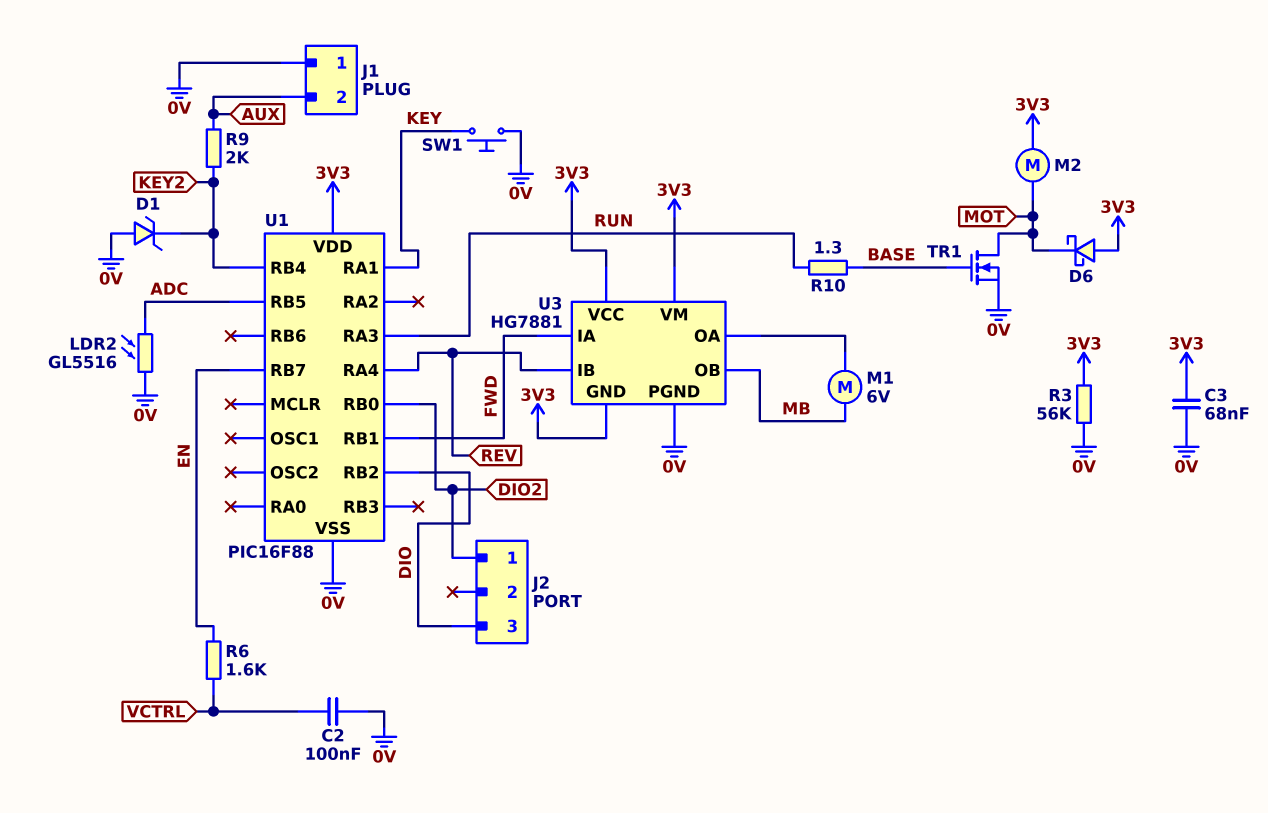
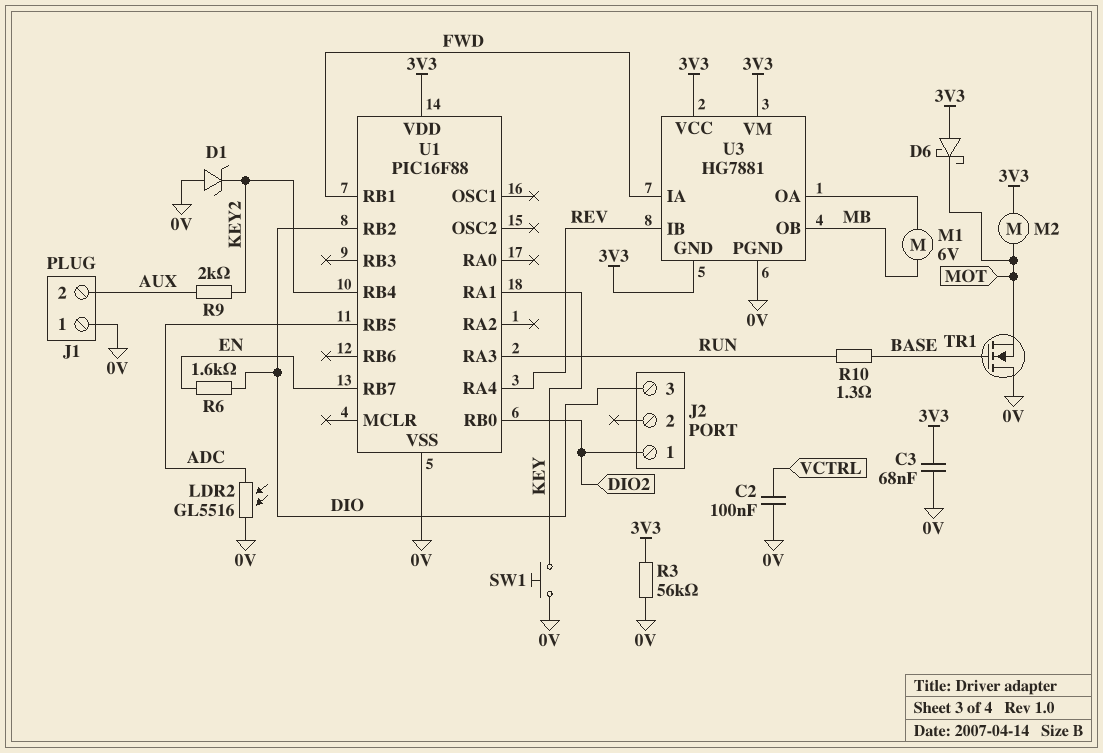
R6: 1.6k (EN, VCTRL) -> 1.6k (DIO, EN)
TR1: NMOS (G BASE, D MOT, S 0V) -> NMOS (G BASE, D 0V, S MOT)

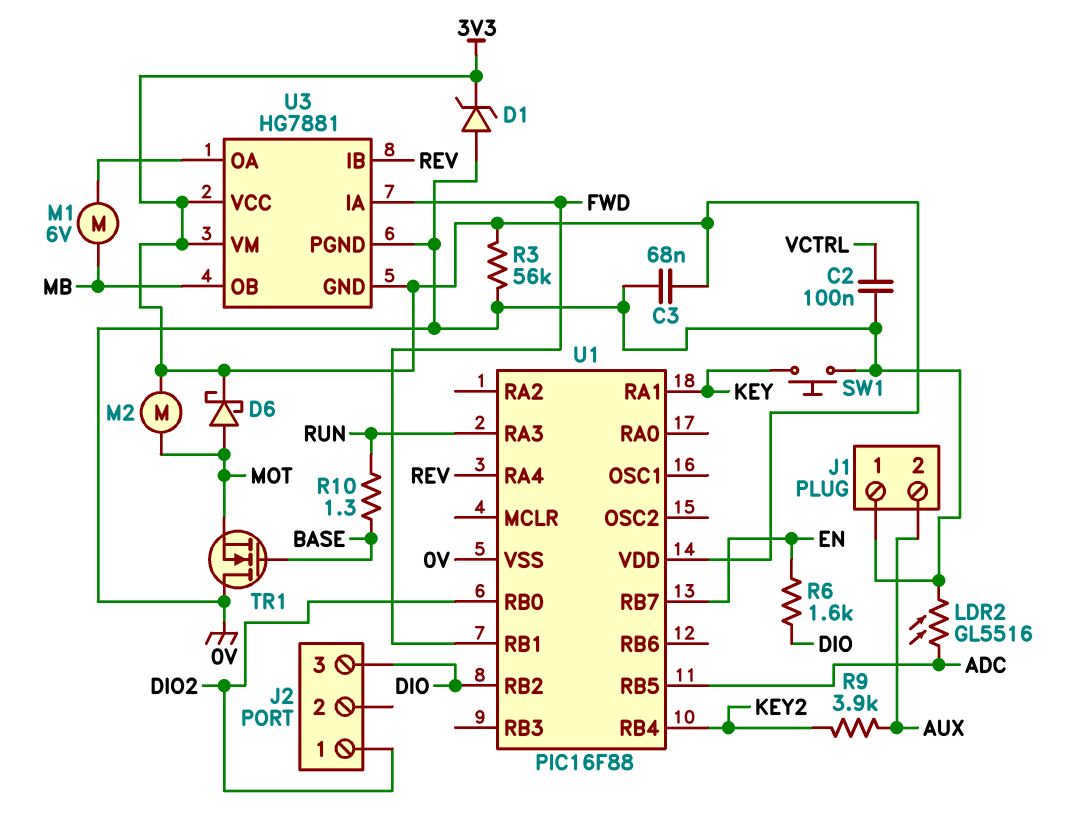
D1: zener (A 0V, K KEY2) -> zener (A 0V, K 3V3)
D6: schottky (A 3V3, K MOT) -> schottky (A MOT, K 3V3)
R9: 2k (AUX, KEY2) -> 3.9k (AUX, KEY2)

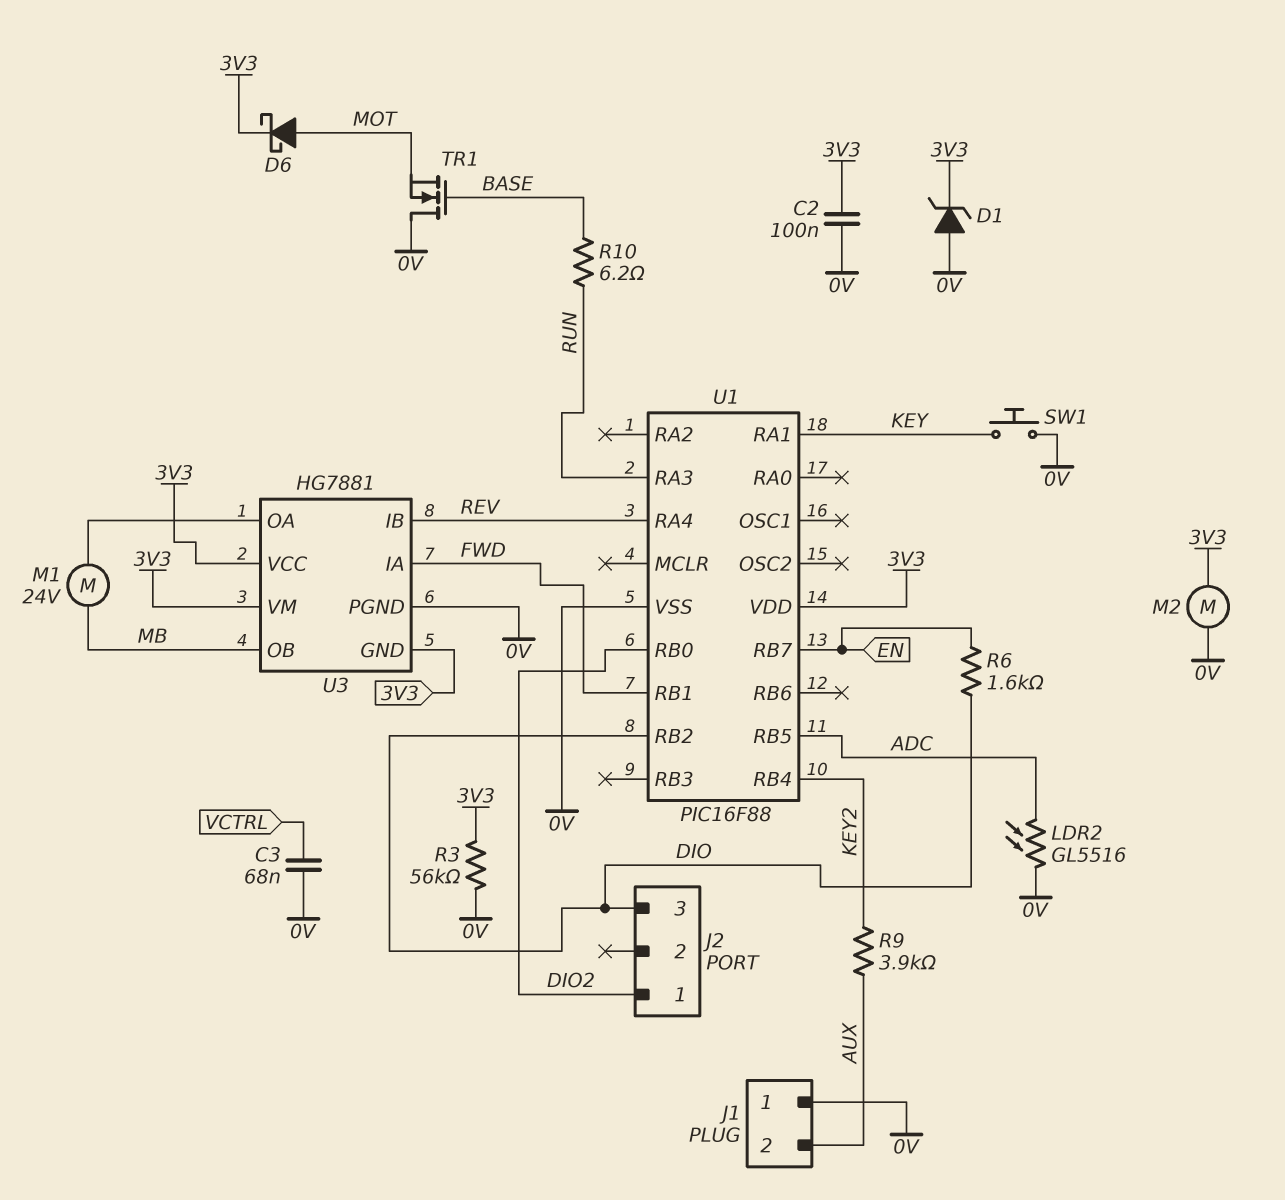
C2: 100nF (0V, VCTRL) -> 100nF (0V, 3V3)
C3: 68nF (0V, 3V3) -> 68nF (0V, VCTRL)
M1: motor 6V (MB, U3/OA) -> motor 24V (MB, U3/OA)
M2: motor (3V3, MOT) -> motor (0V, 3V3)
R10: 1.3 (BASE, RUN) -> 6.2 (BASE, RUN)

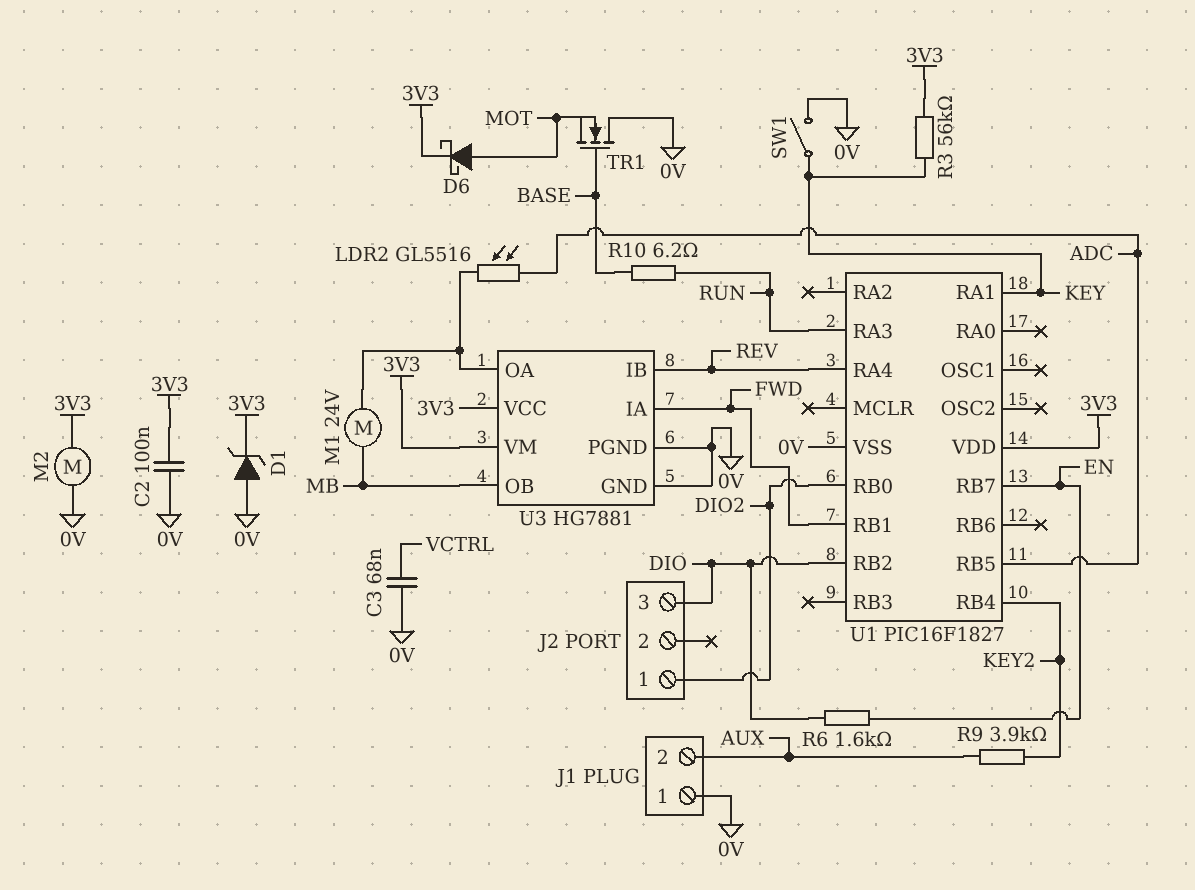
LDR2: GL5516 (0V, ADC) -> GL5516 (ADC, U3/OA)
R3: 56k (0V, 3V3) -> 56k (3V3, KEY)
SW1: button (0V, KEY) -> switch (0V, KEY)
U1: PIC16F88 -> PIC16F1827
U3 pin GND: 3V3 -> 0V

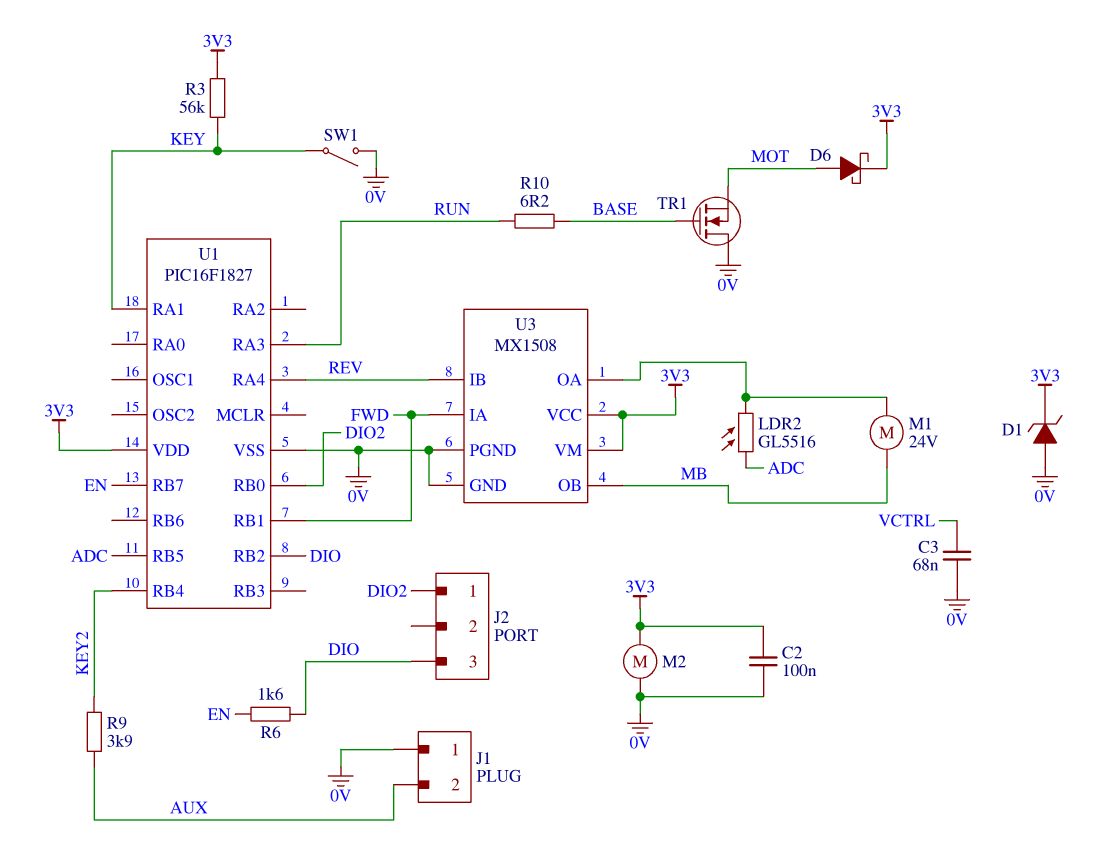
U3: HG7881 -> MX1508

